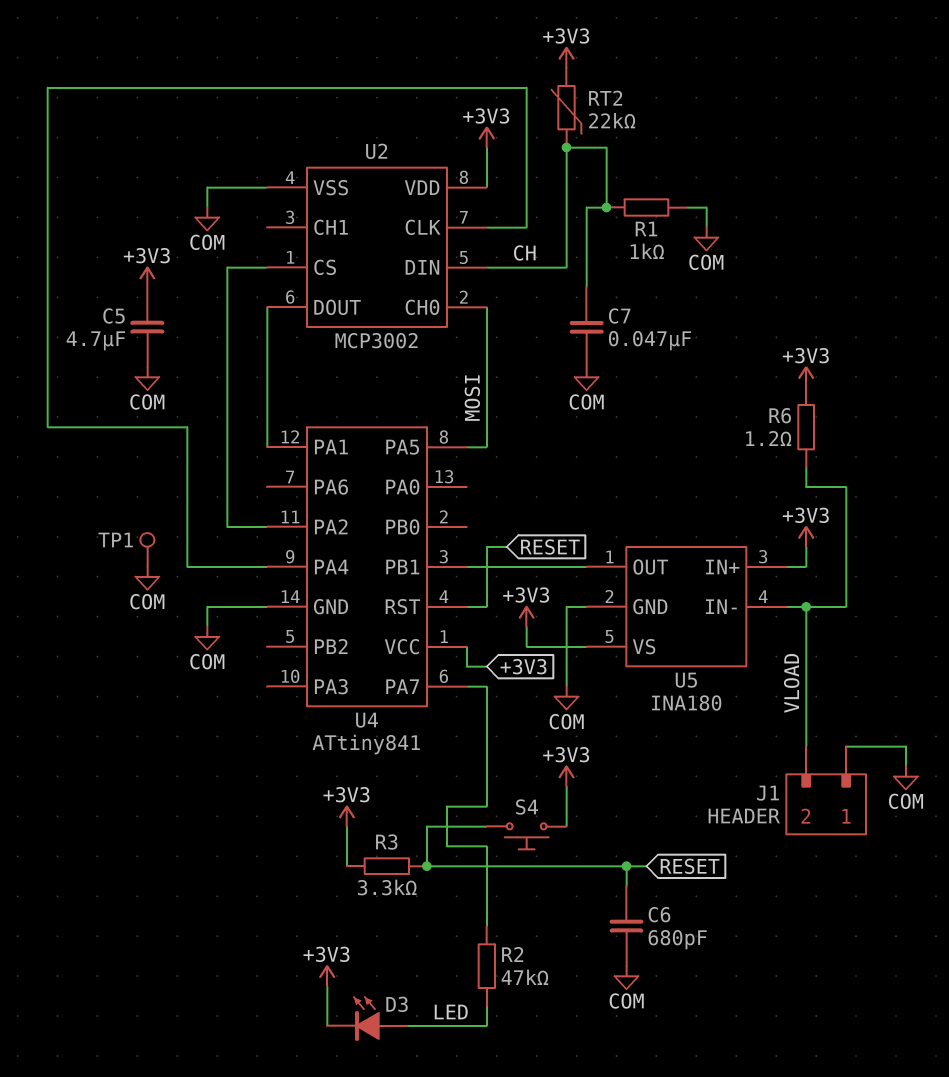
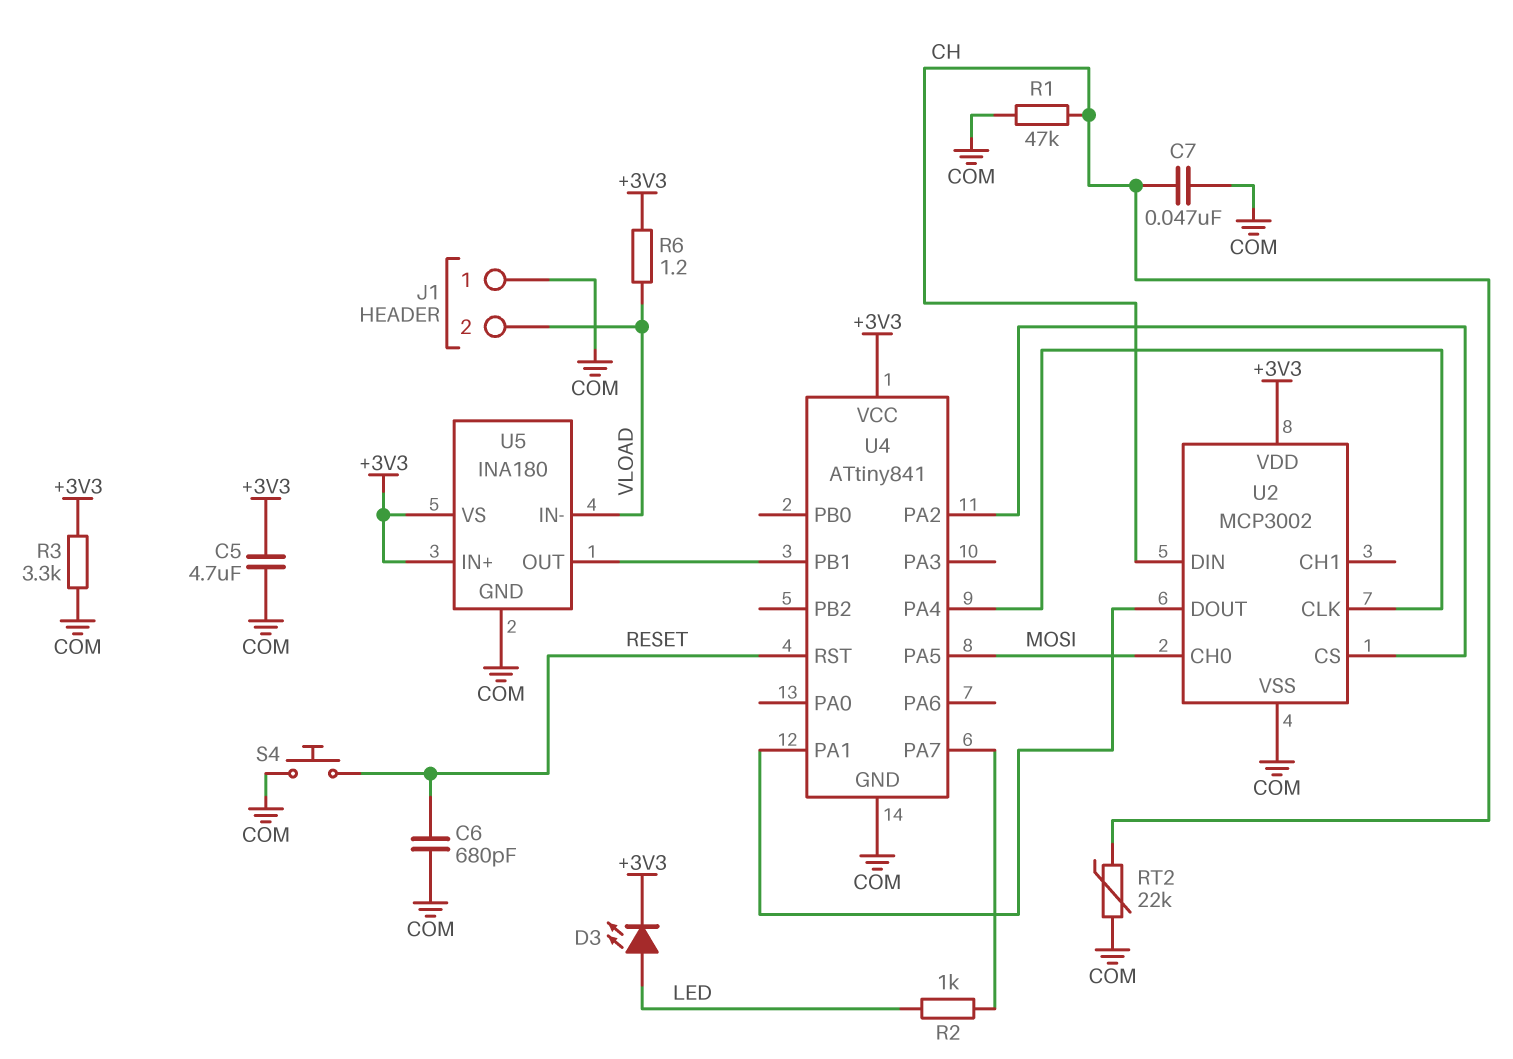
R1: 1k (CH, COM) -> 47k (CH, COM)
R2: 47k (LED, U4/PA7) -> 1k (LED, U4/PA7)
R3: 3.3k (+3V3, RESET) -> 3.3k (+3V3, COM)
RT2: 22k (+3V3, CH) -> 22k (CH, COM)
S4: button (+3V3, RESET) -> button (COM, RESET)
TP1: test point (COM) -> none

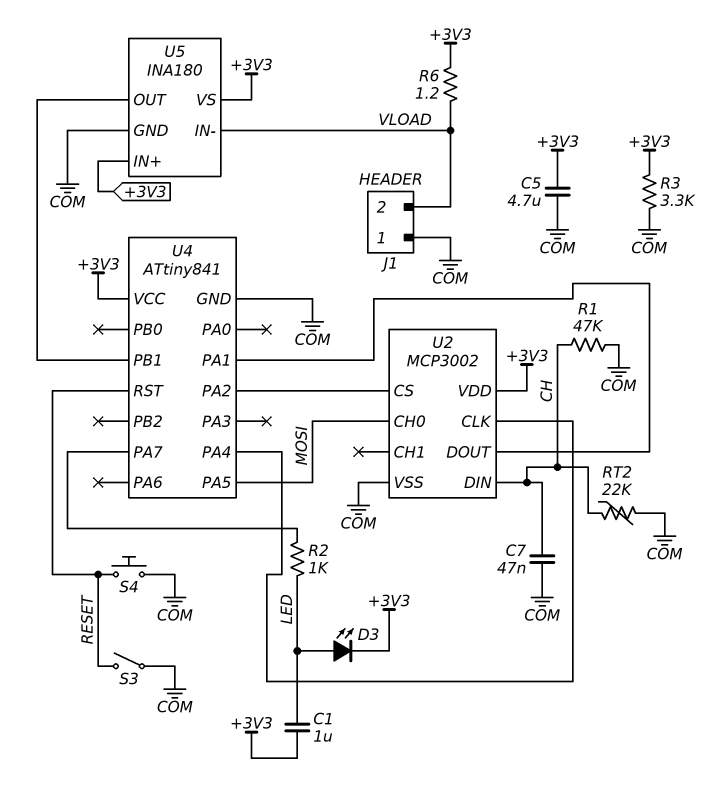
C1: none -> 1uF (+3V3, LED)
C6: 680pF (COM, RESET) -> none
S3: none -> switch (COM, RESET)

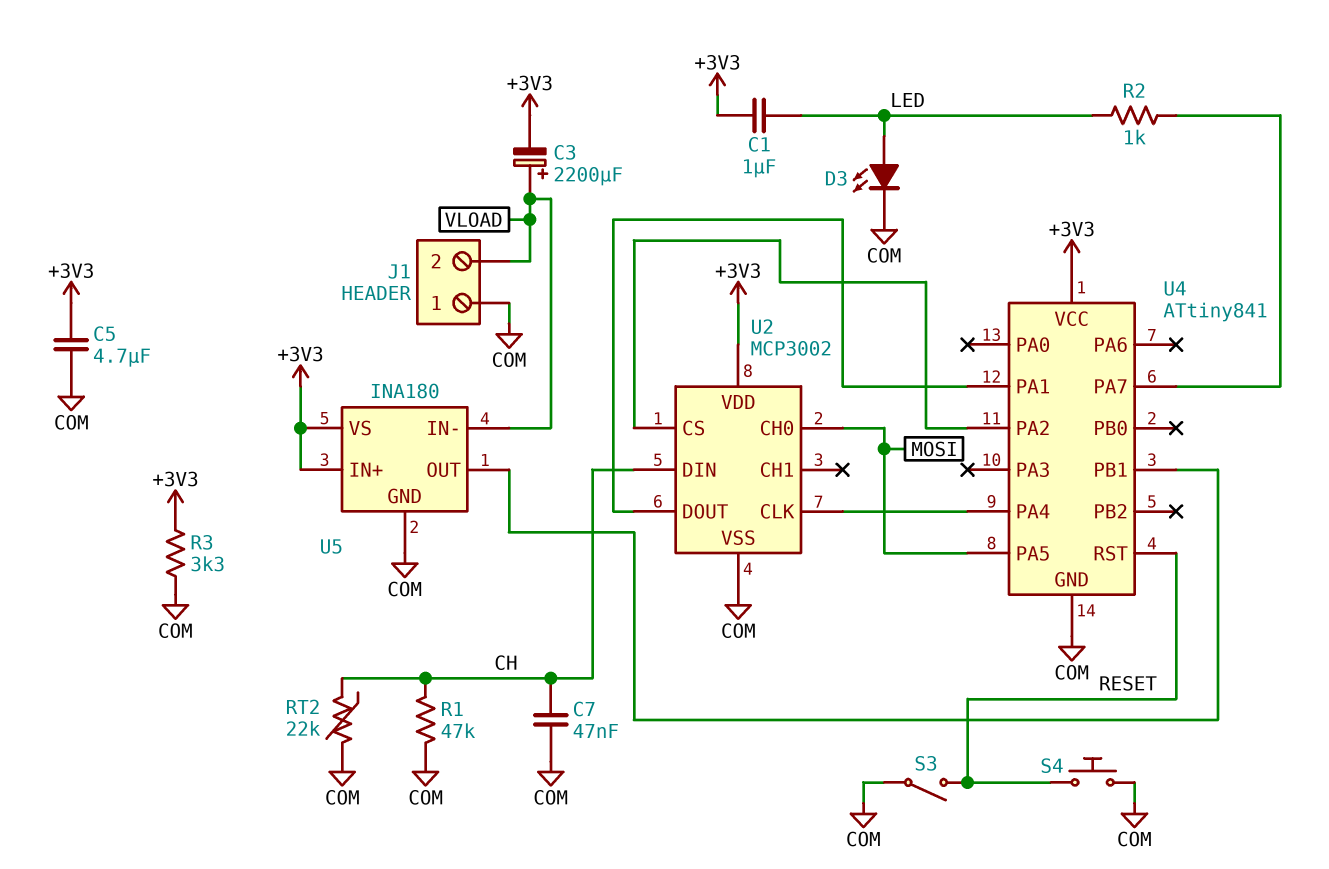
C3: none -> 2200uF (plus VLOAD, minus +3V3)
D3: LED (A LED, K +3V3) -> LED (A LED, K COM)
R6: 1.2 (+3V3, VLOAD) -> none

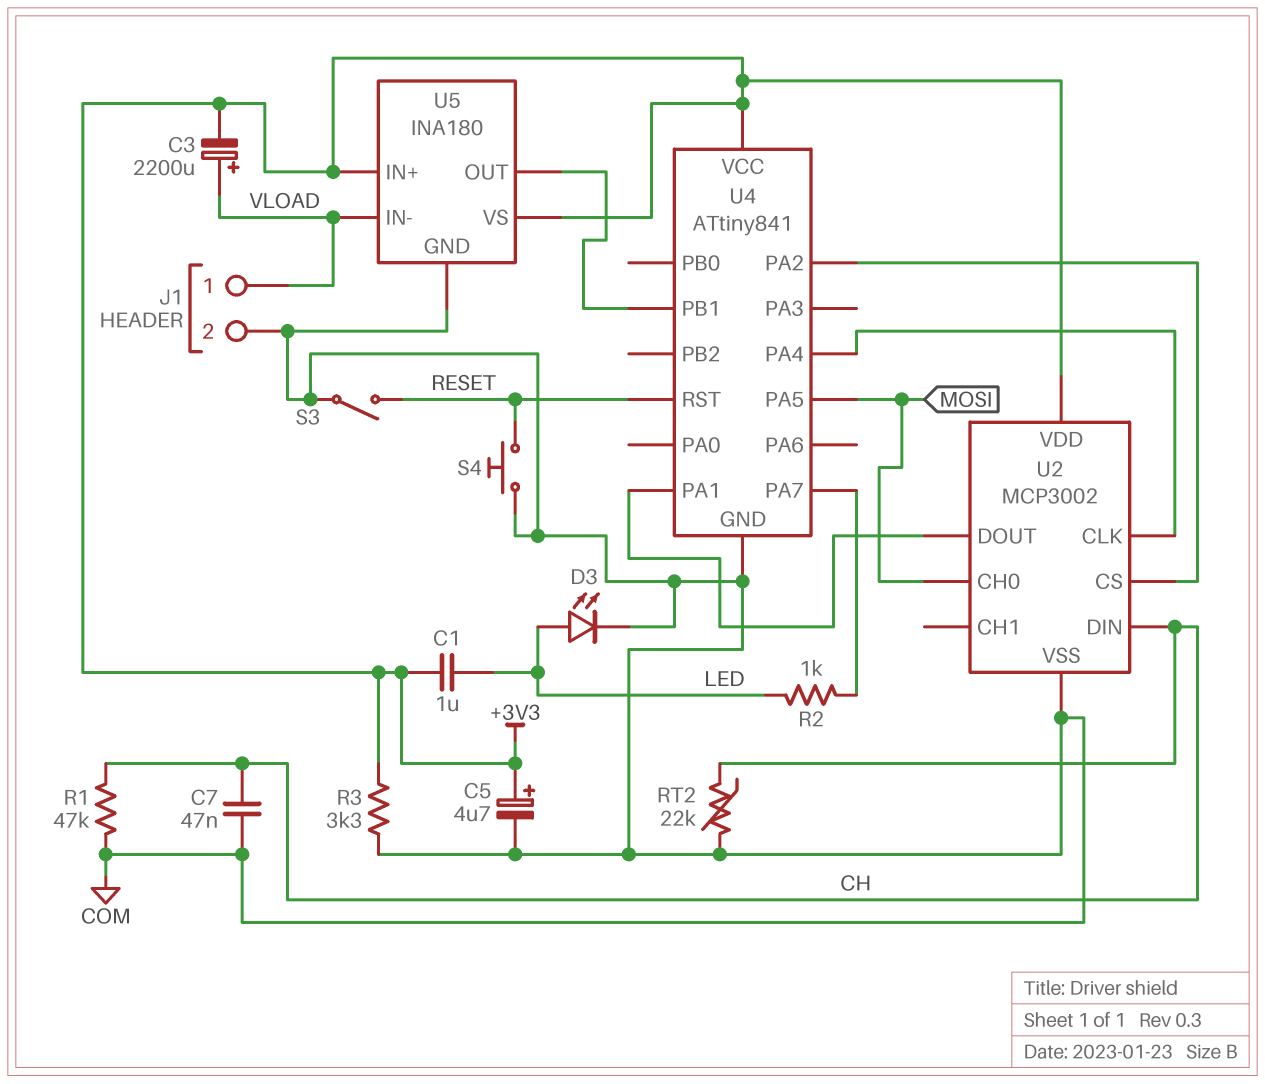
C5: 4.7uF (+3V3, COM) -> 4.7uF (plus +3V3, minus COM)
J1 pin 1: COM -> VLOAD
J1 pin 2: VLOAD -> COM

